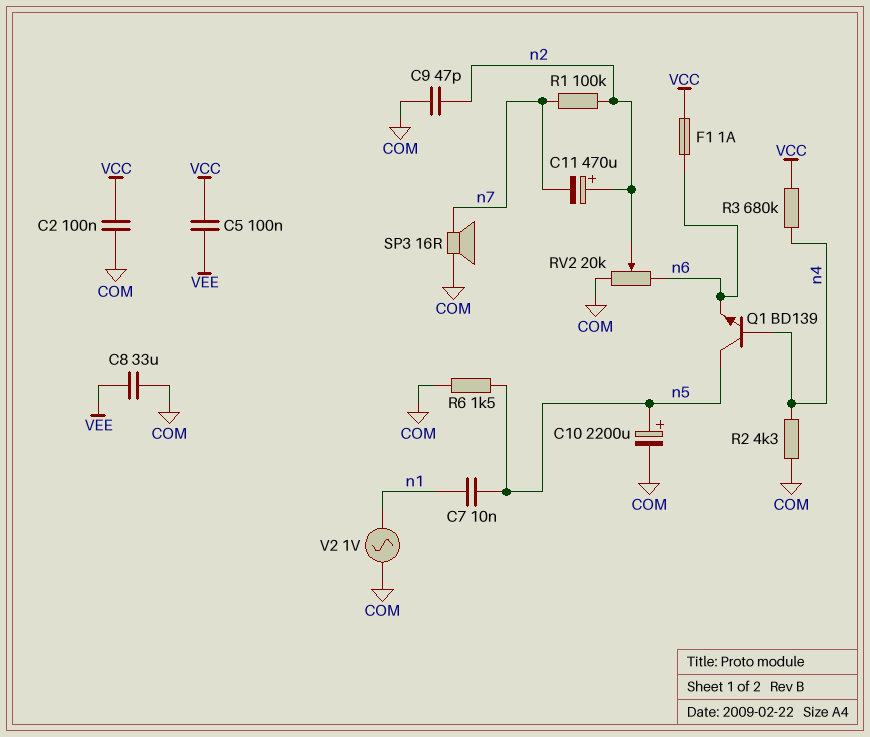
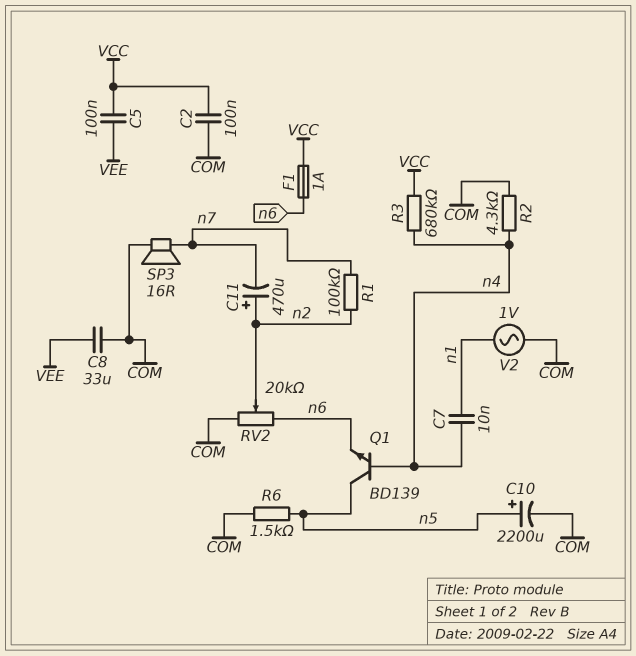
C7: 10nF (n1, n5) -> 10nF (n1, n4)
C9: 47pF (COM, n2) -> none

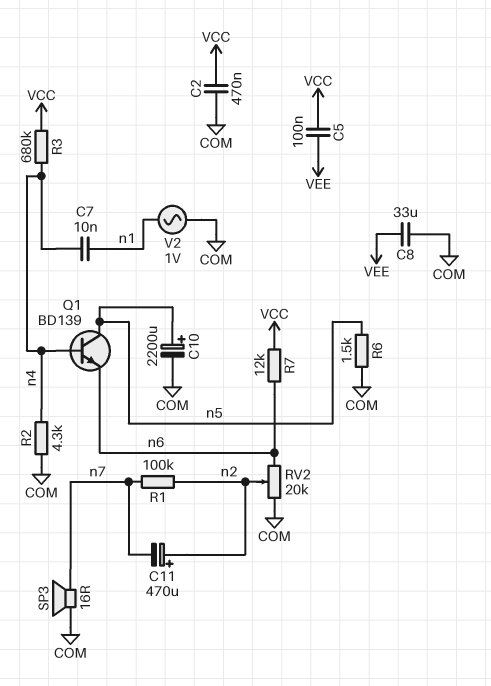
C2: 100nF (COM, VCC) -> 470nF (COM, VCC)
F1: 1A (VCC, n6) -> none
R7: none -> 12k (VCC, n6)

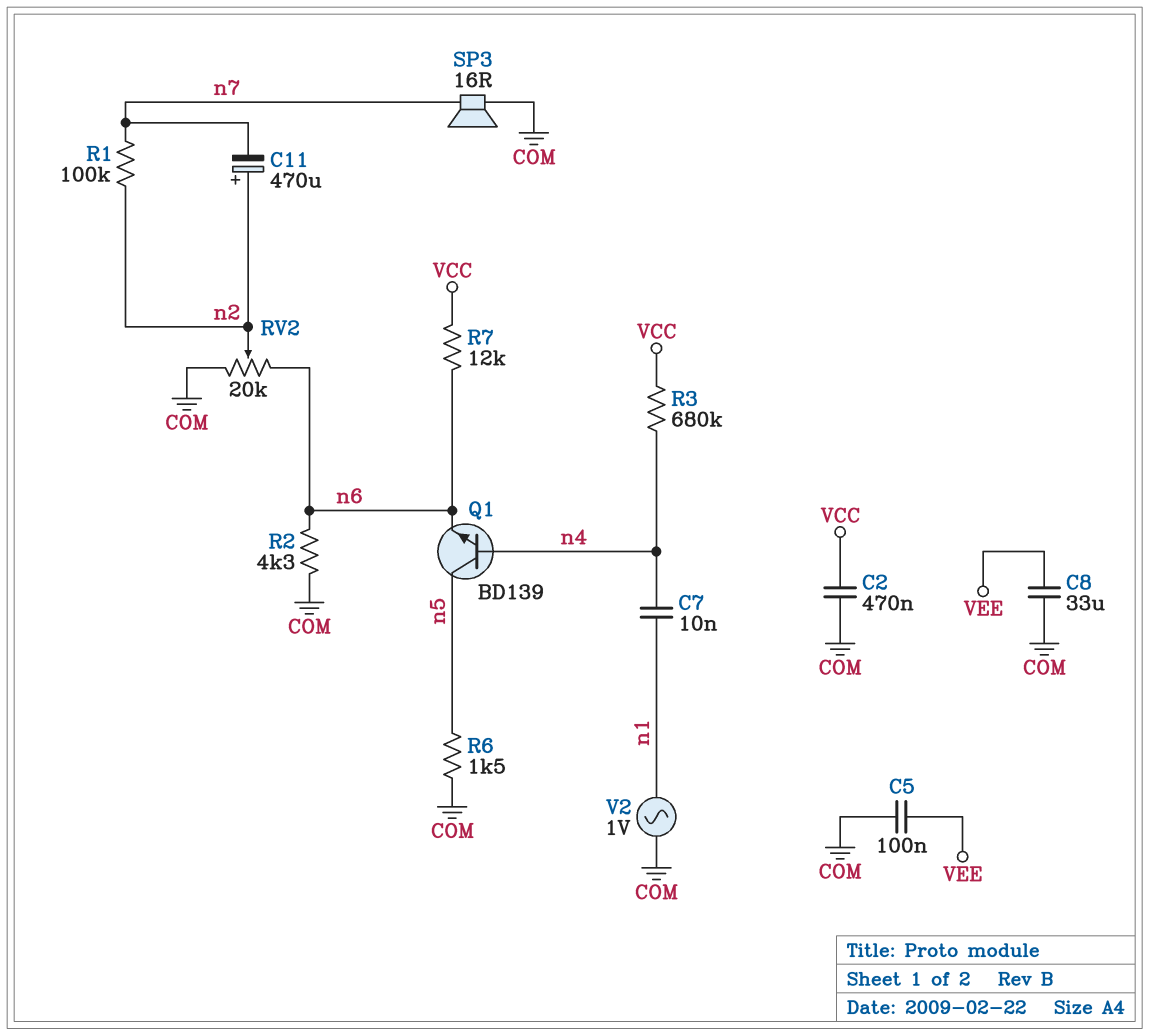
C5: 100nF (VCC, VEE) -> 100nF (COM, VEE)
C10: 2200uF (plus n5, minus COM) -> none
R2: 4.3k (COM, n4) -> 4.3k (COM, n6)

